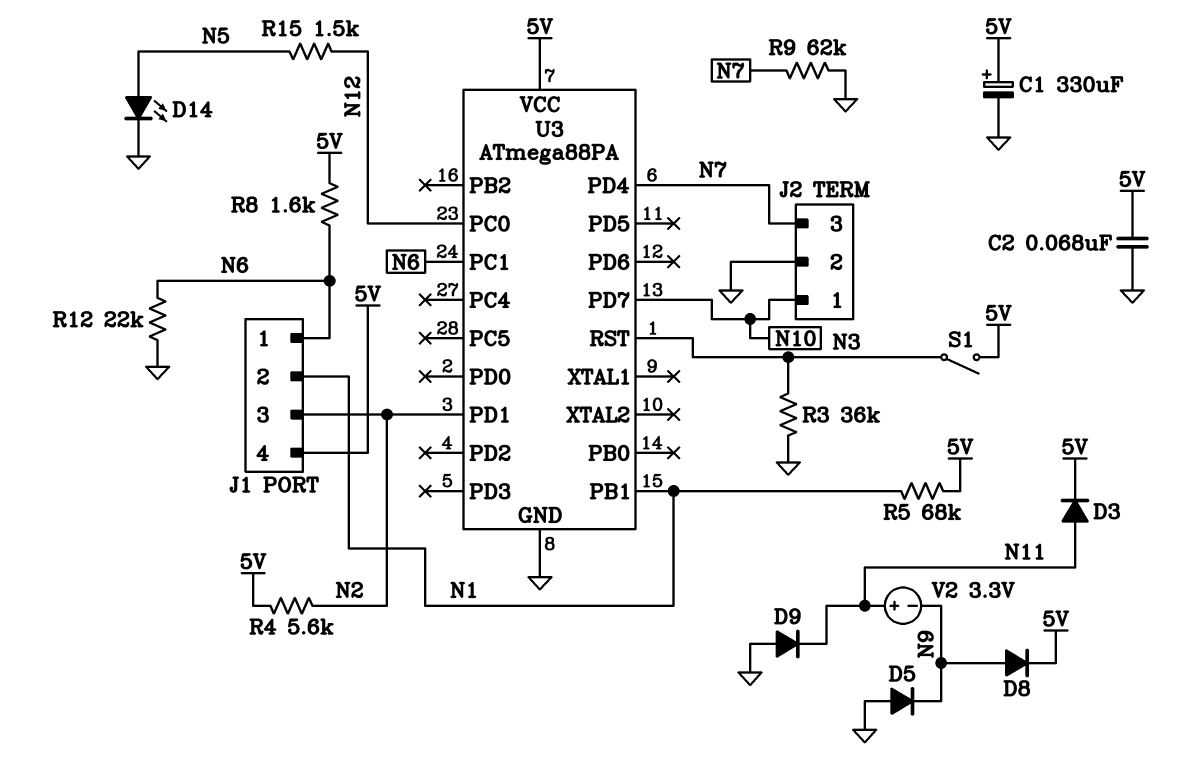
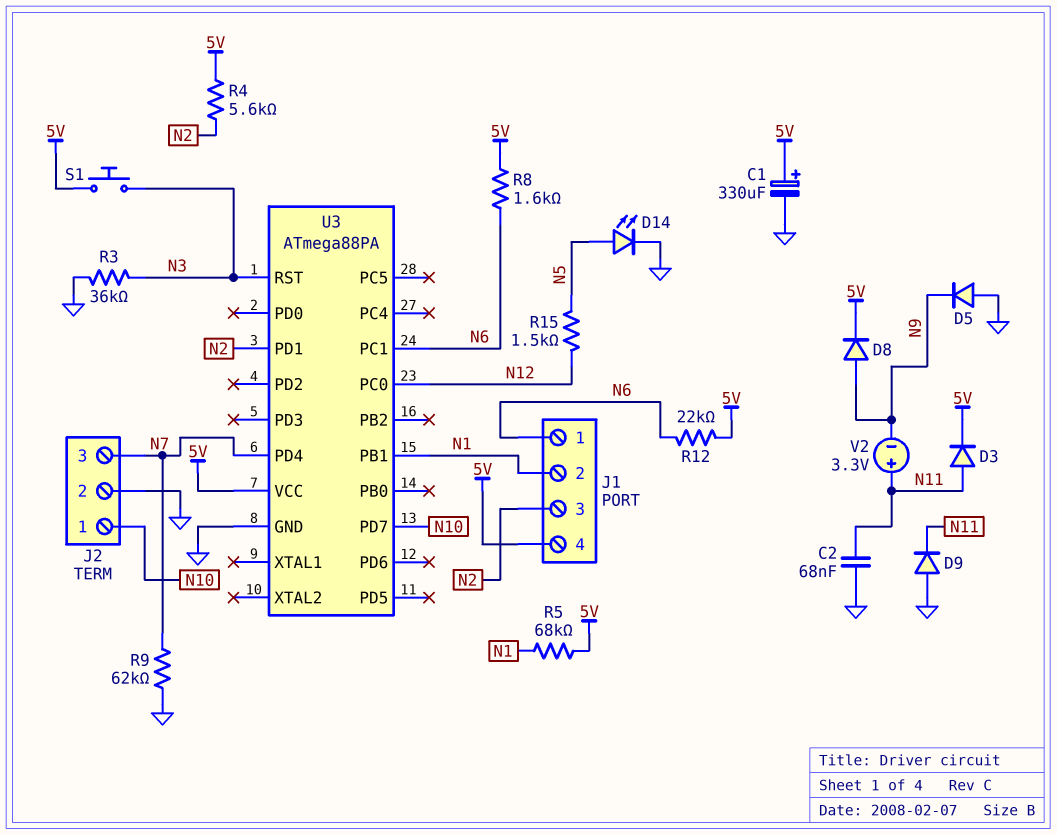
C2: 68nF (5V, GND) -> 68nF (GND, N11)
R12: 22k (GND, N6) -> 22k (5V, N6)
S1: switch (5V, N3) -> button (5V, N3)

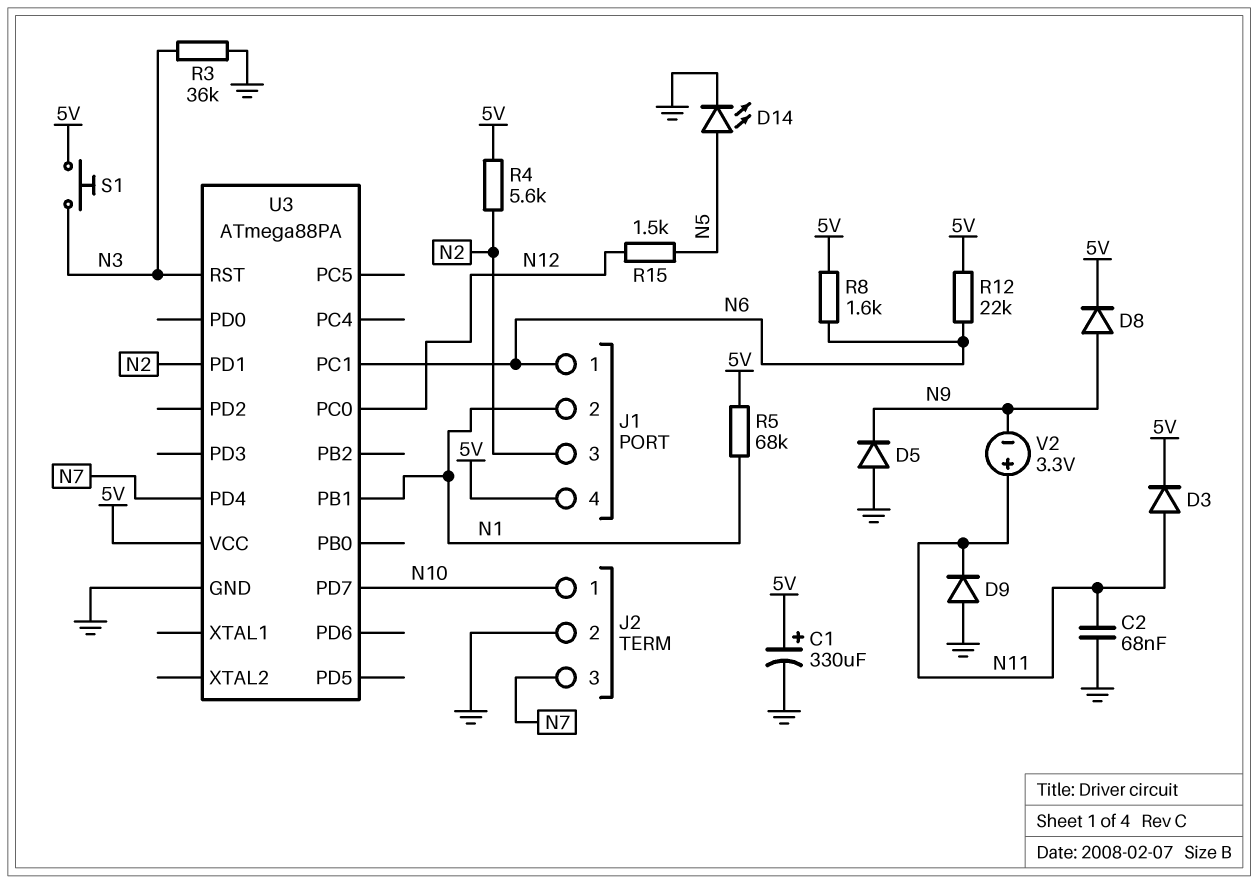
R9: 62k (GND, N7) -> none

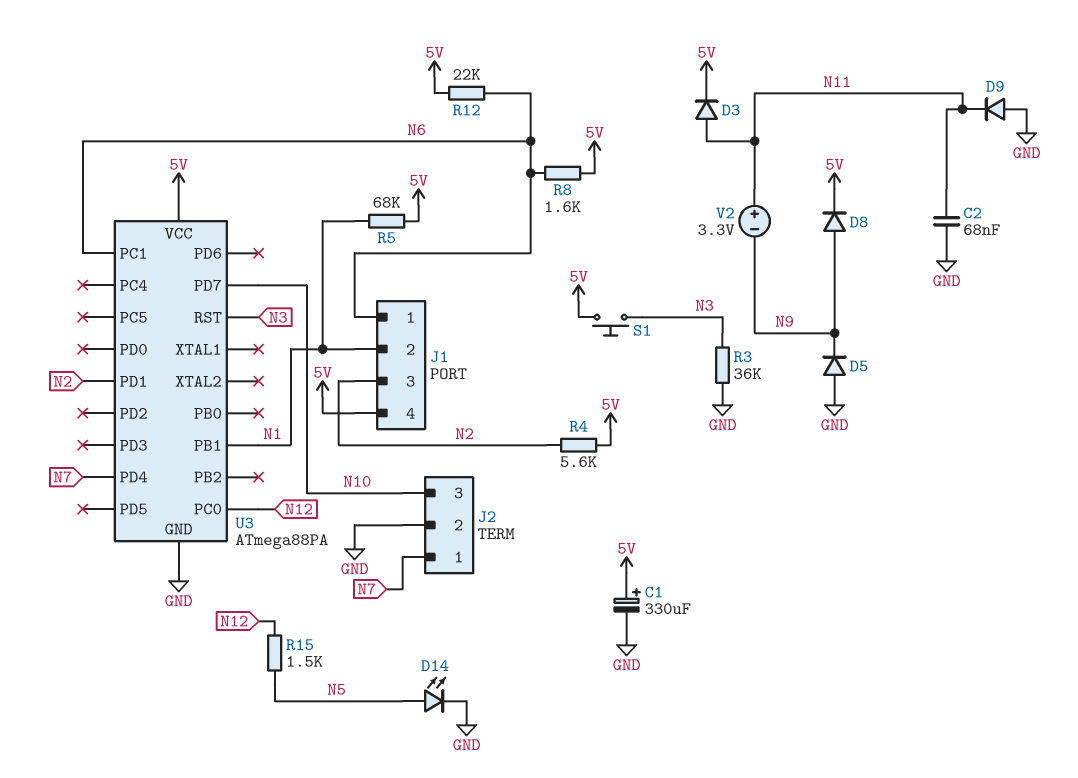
J2 pin 1: N10 -> N7
J2 pin 3: N7 -> N10

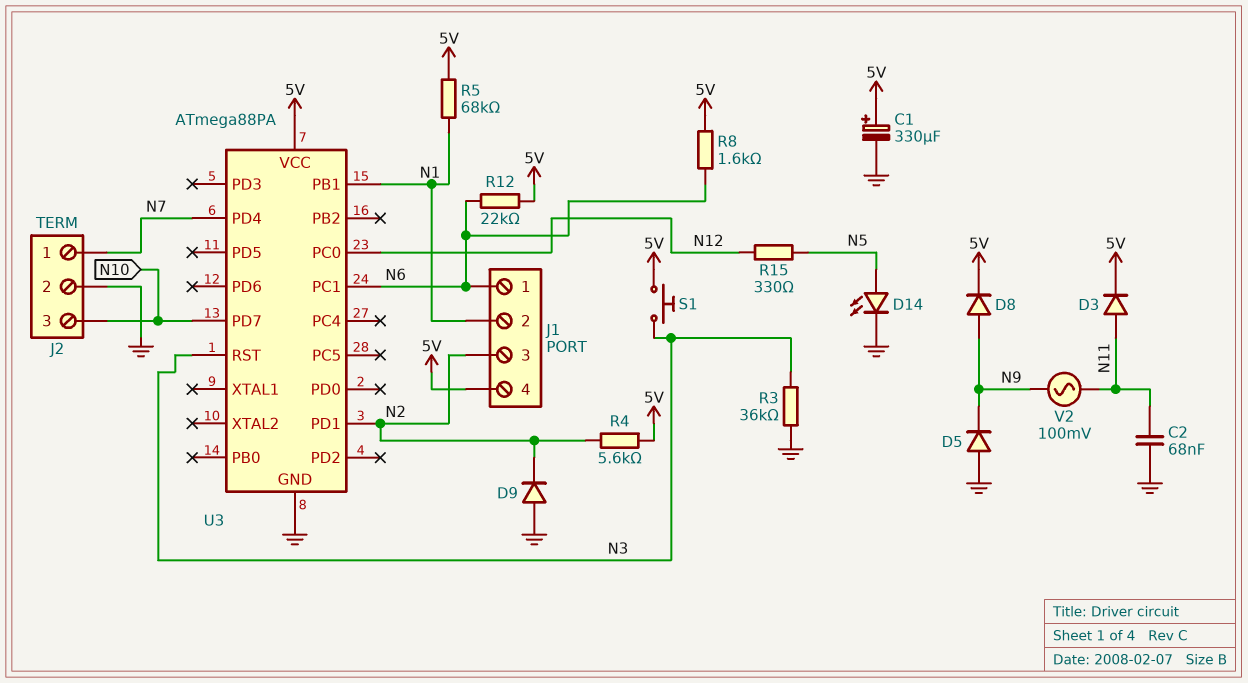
D9: diode (A GND, K N11) -> diode (A GND, K N2)
R15: 1.5k (N5, N12) -> 330 (N5, N12)
V2: 3.3V (plus N11, minus N9) -> AC 100mV (N9, N11)

